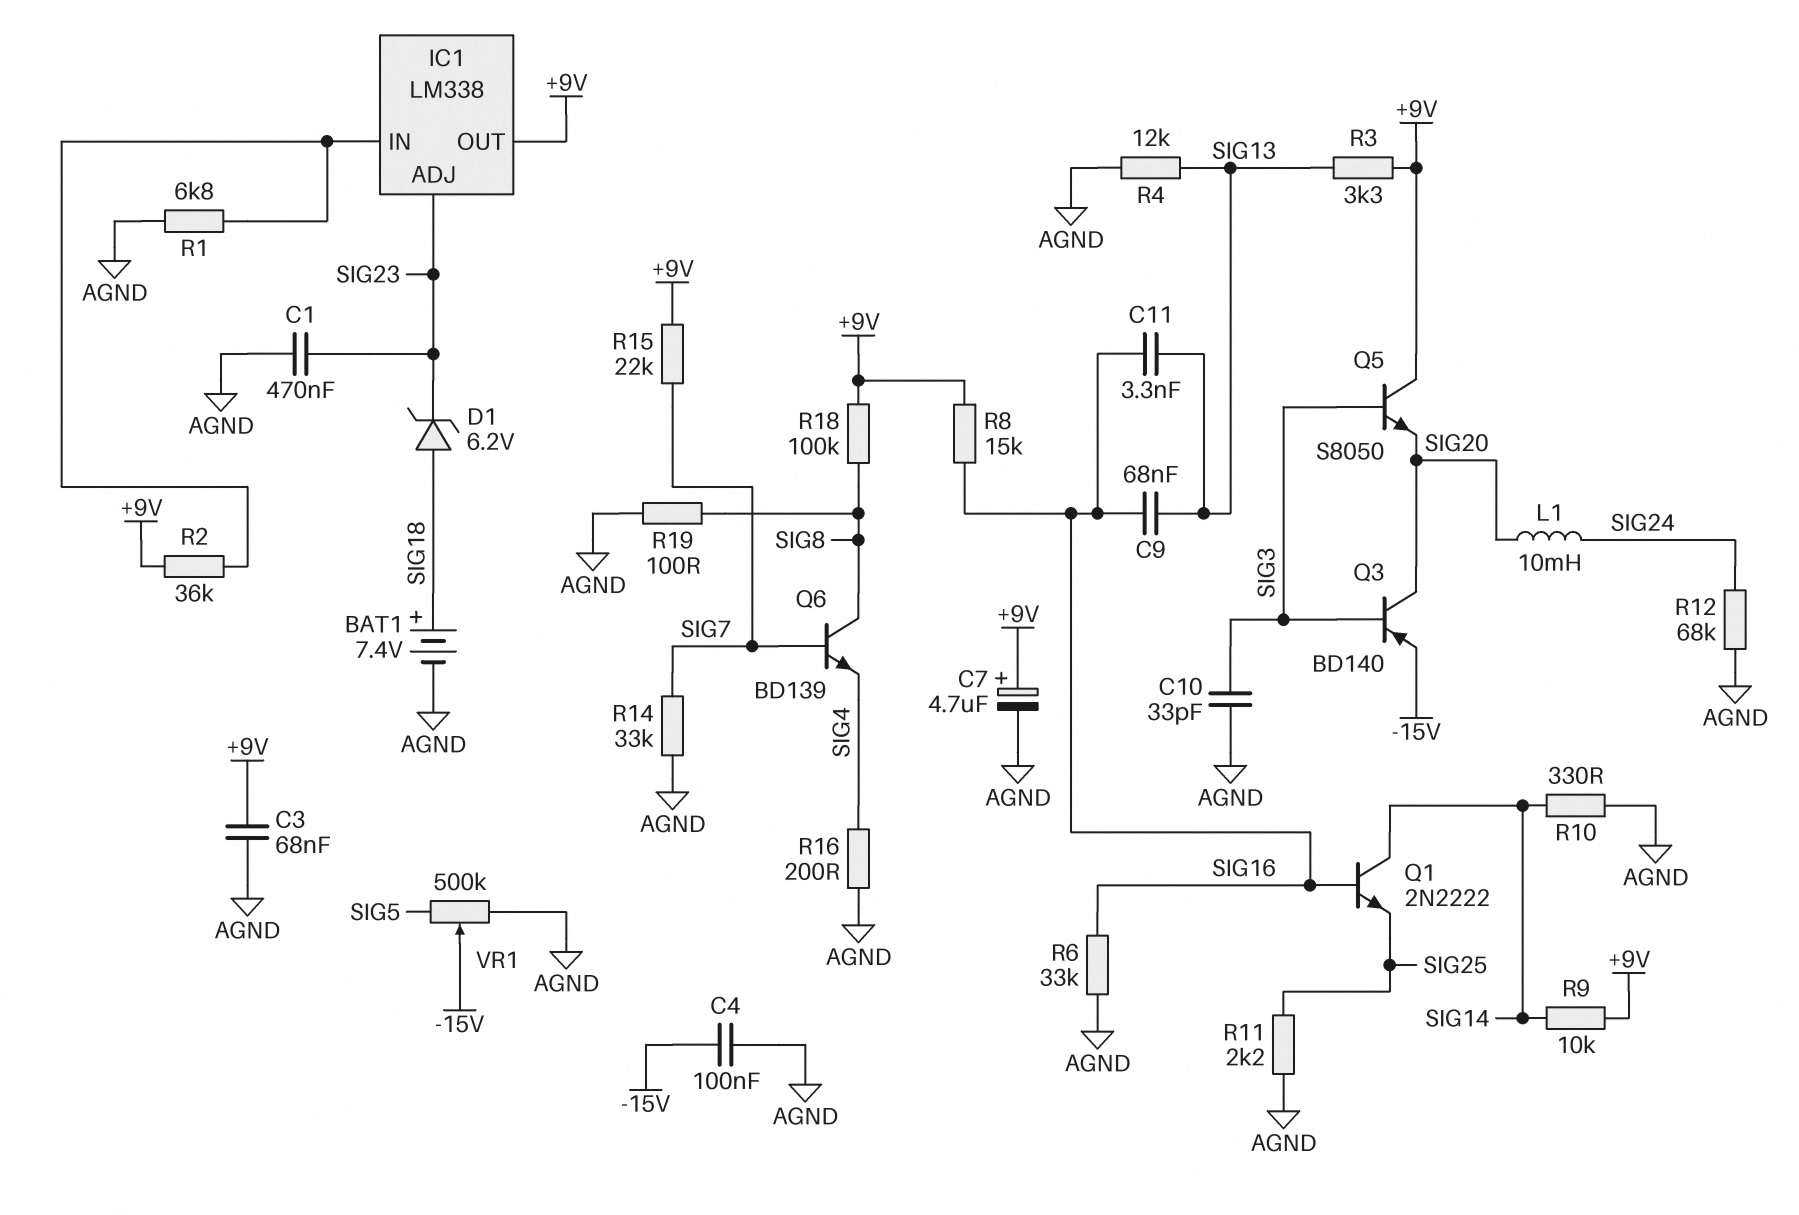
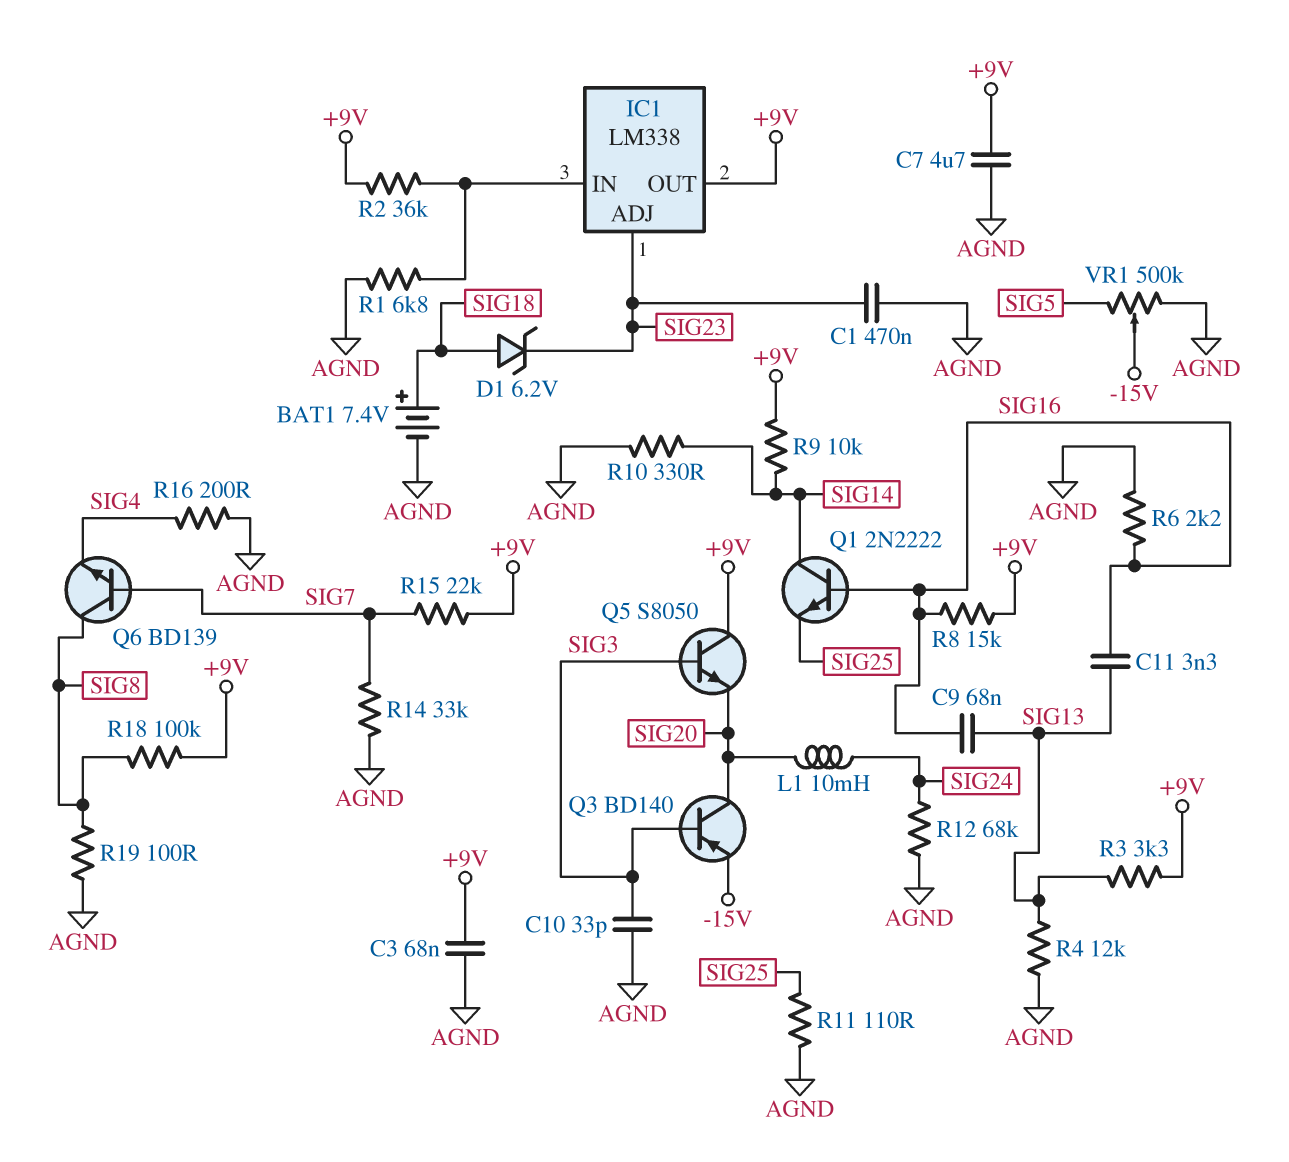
C4: 100nF (-15V, AGND) -> none
C7: 4.7uF (plus +9V, minus AGND) -> 4.7uF (+9V, AGND)
R6: 33k (AGND, SIG16) -> 2.2k (AGND, SIG16)
R11: 2.2k (AGND, SIG25) -> 110 (AGND, SIG25)

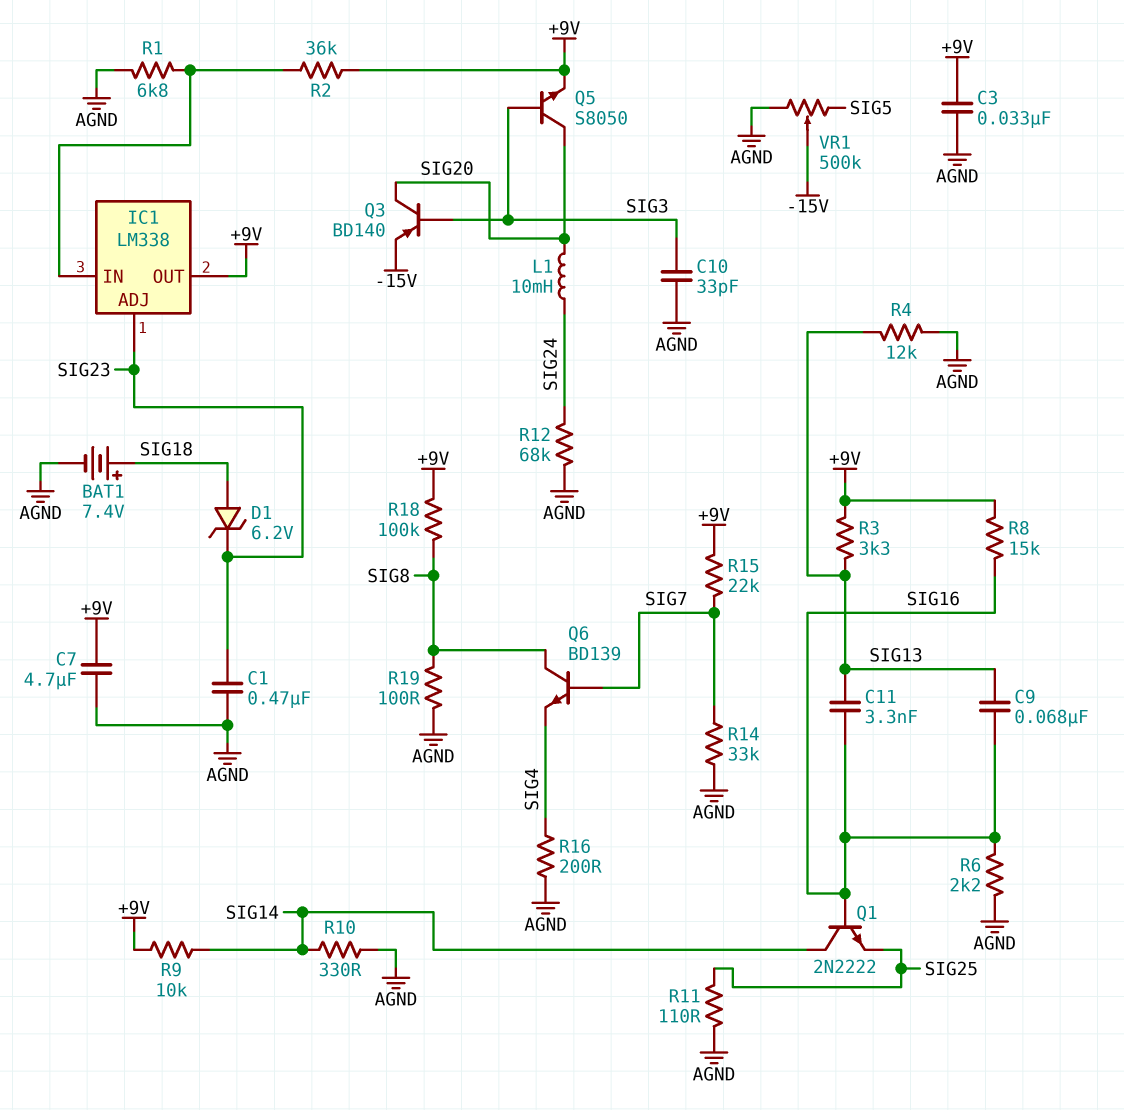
C3: 68nF (+9V, AGND) -> 33nF (+9V, AGND)
Q5: NPN S8050 (B SIG3, C +9V, E SIG20) -> NPN S8050 (B SIG3, C SIG20, E +9V)

